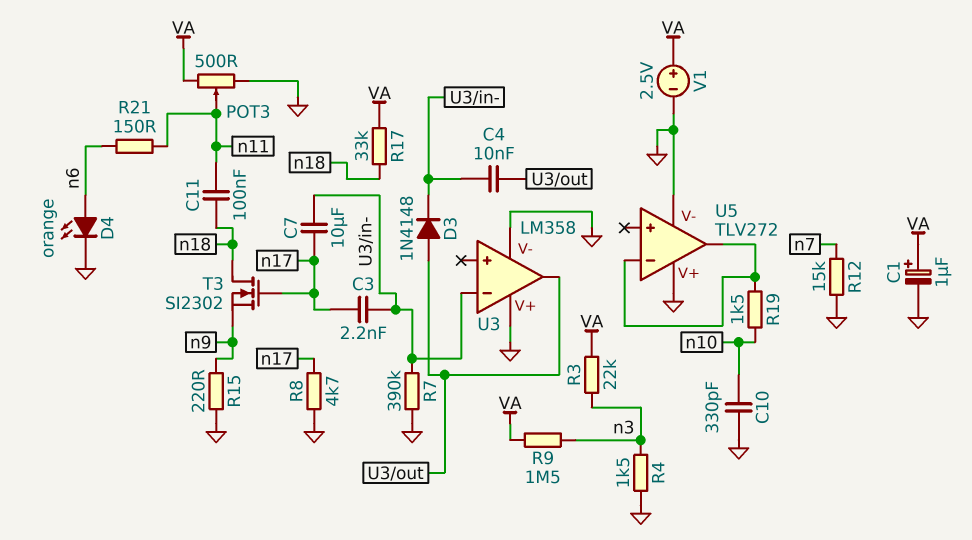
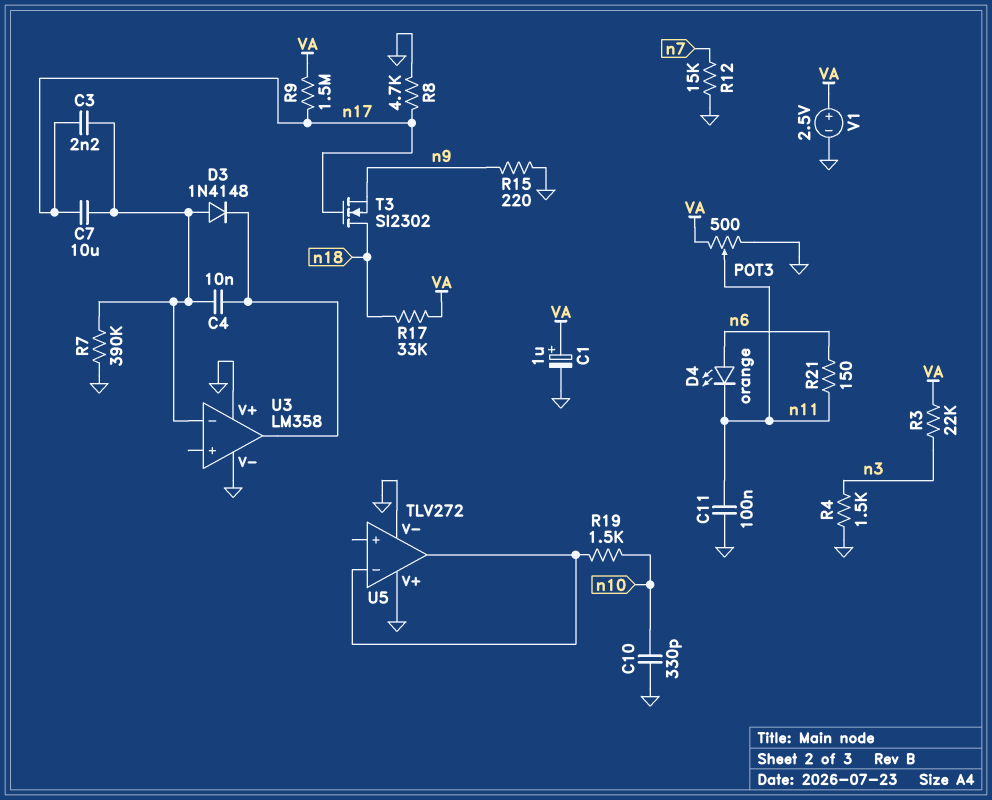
C11: 100nF (n11, n18) -> 100nF (GND, n11)
D3: diode 1N4148 (A U3/out, K U3/in-) -> diode 1N4148 (A U3/in-, K U3/out)
D4: LED orange (A n6, K GND) -> LED orange (A n6, K n11)
R9: 1.5M (VA, n3) -> 1.5M (VA, n17)

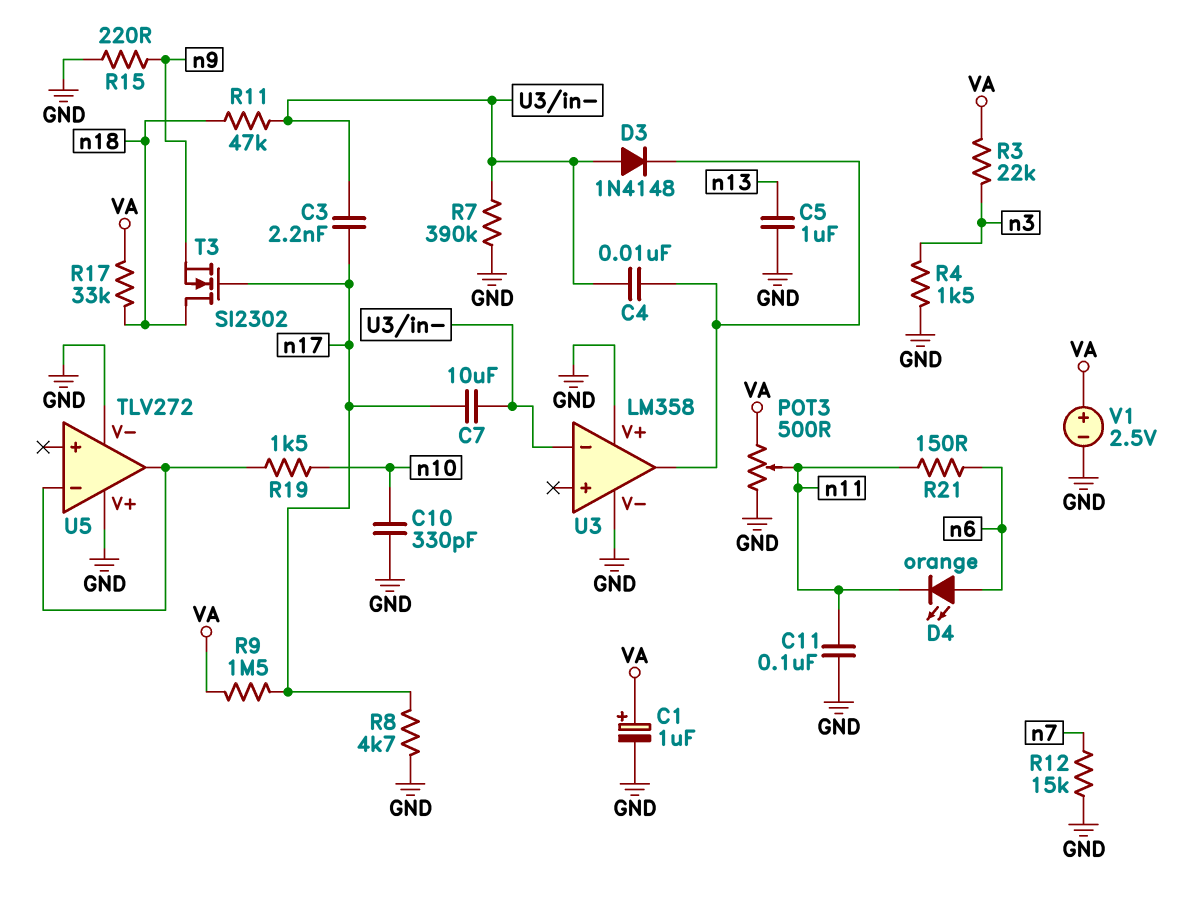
C5: none -> 1uF (GND, n13)
R11: none -> 47k (U3/in-, n18)

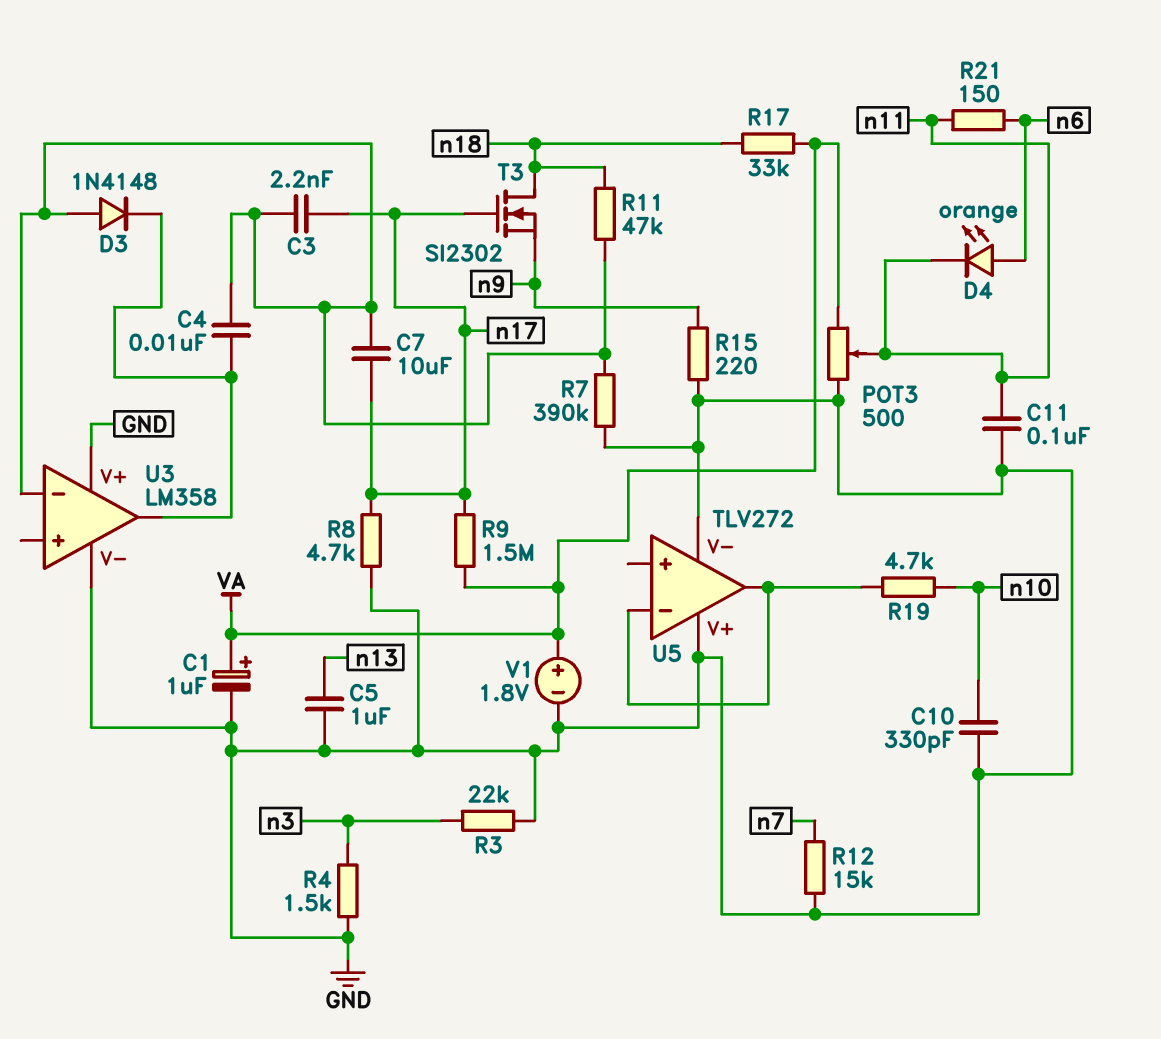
R3: 22k (VA, n3) -> 22k (GND, n3)
R19: 1.5k (U5/in-, n10) -> 4.7k (U5/in-, n10)
V1: 2.5V (plus VA, minus GND) -> 1.8V (plus VA, minus GND)

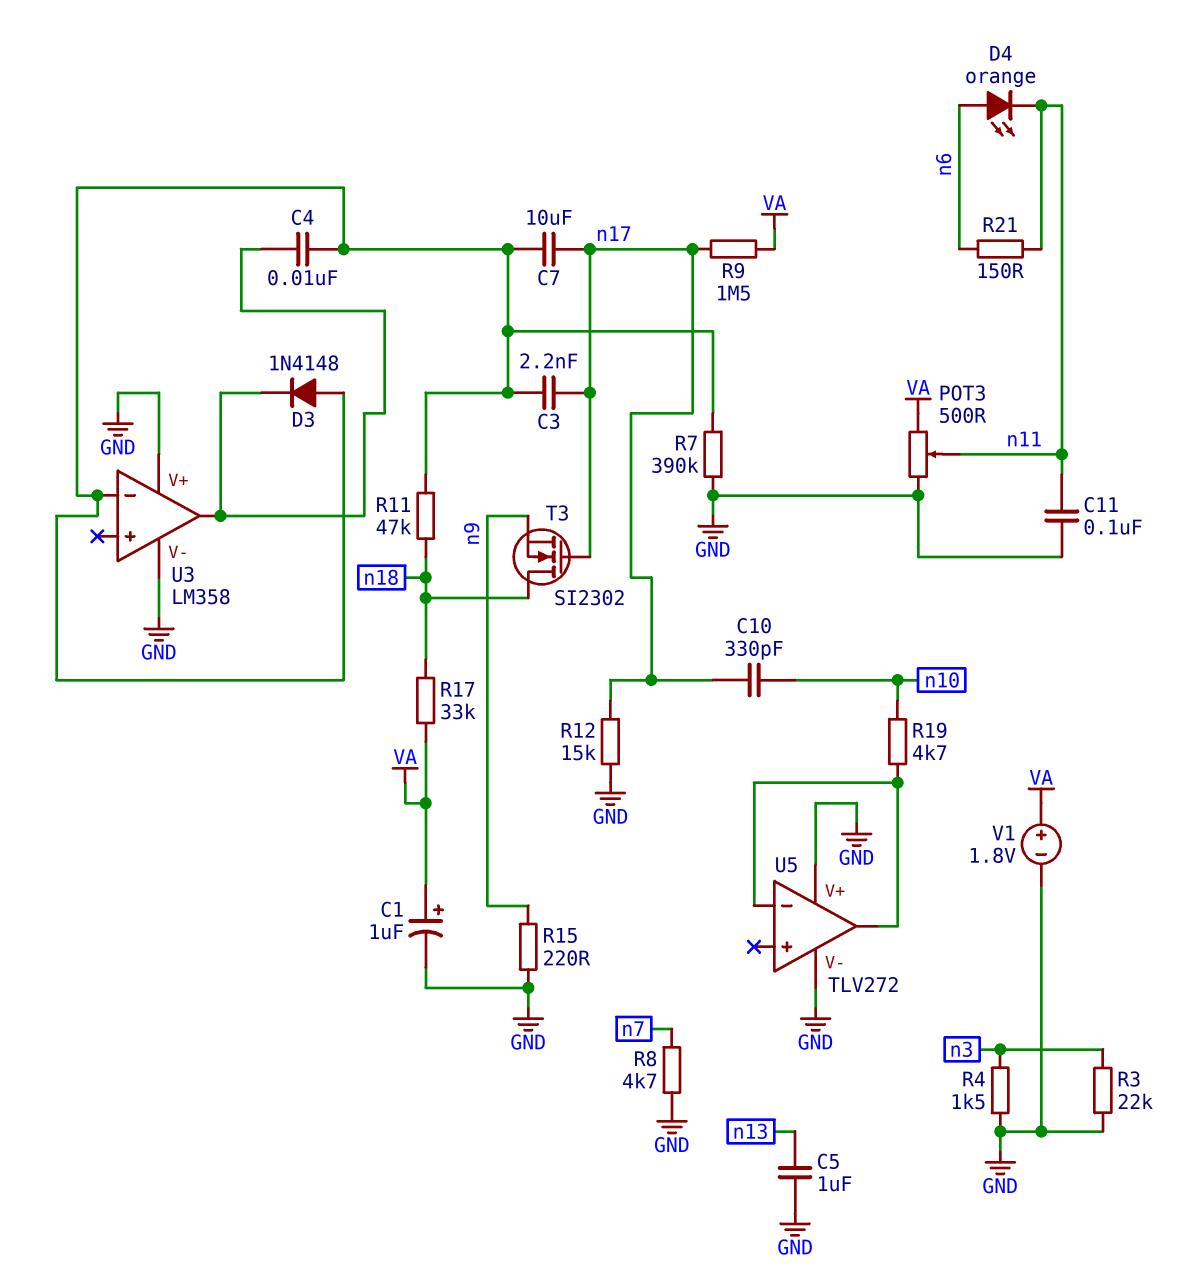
C10: 330pF (GND, n10) -> 330pF (n10, n17)
R8: 4.7k (GND, n17) -> 4.7k (GND, n7)
R12: 15k (GND, n7) -> 15k (GND, n17)

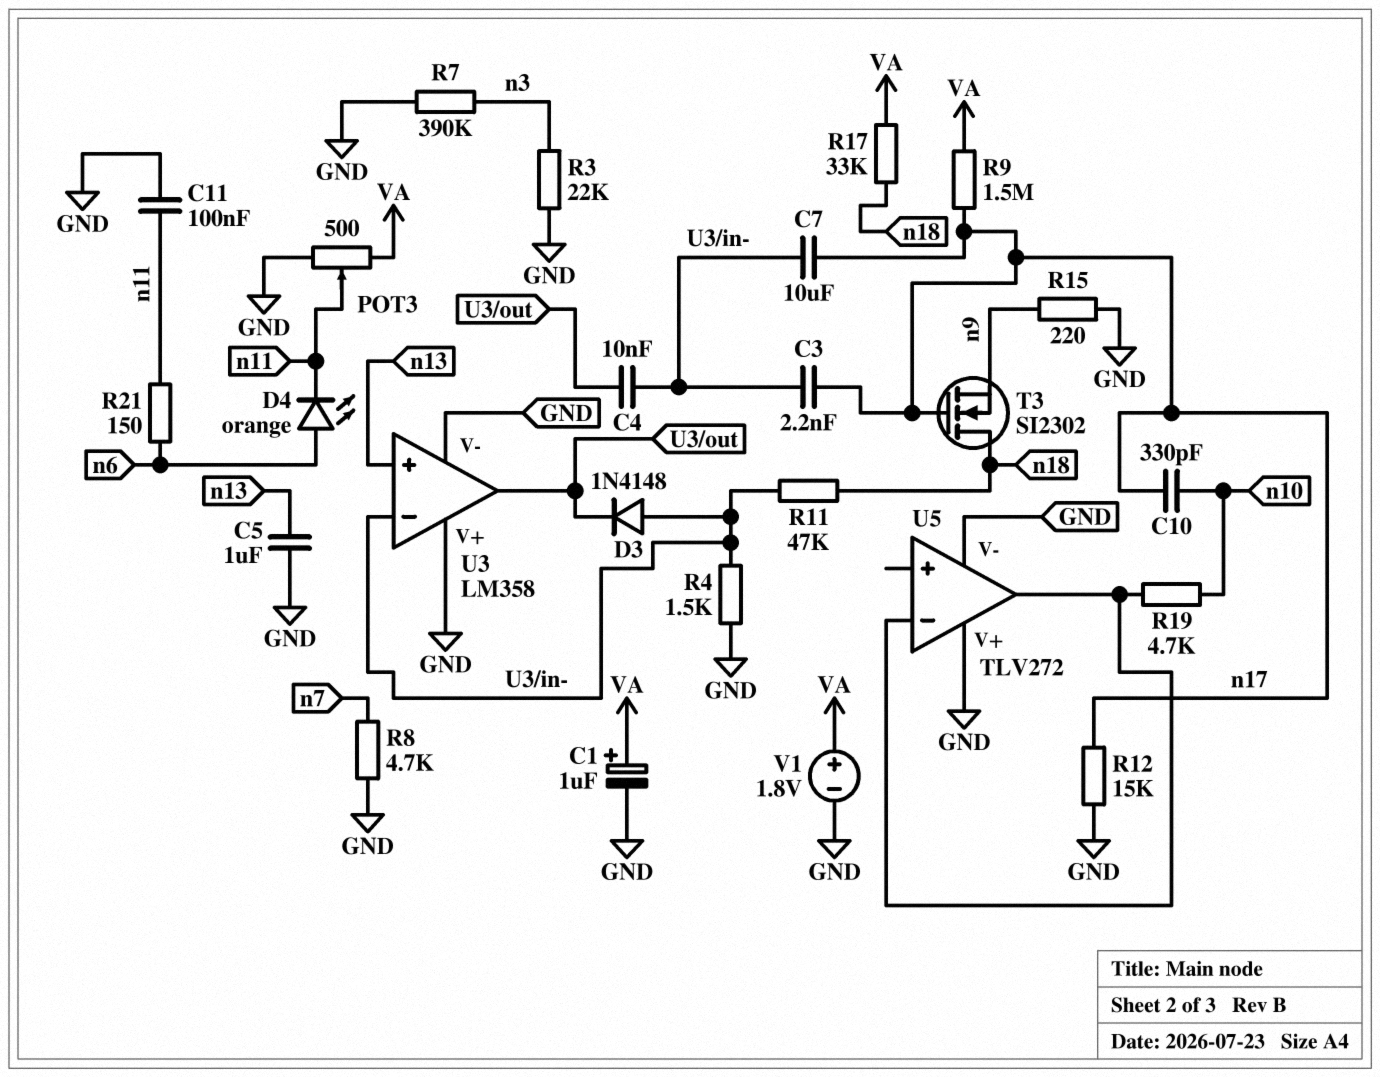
R4: 1.5k (GND, n3) -> 1.5k (GND, U3/in-)
R7: 390k (GND, U3/in-) -> 390k (GND, n3)
U3 pin in+: none -> n13

